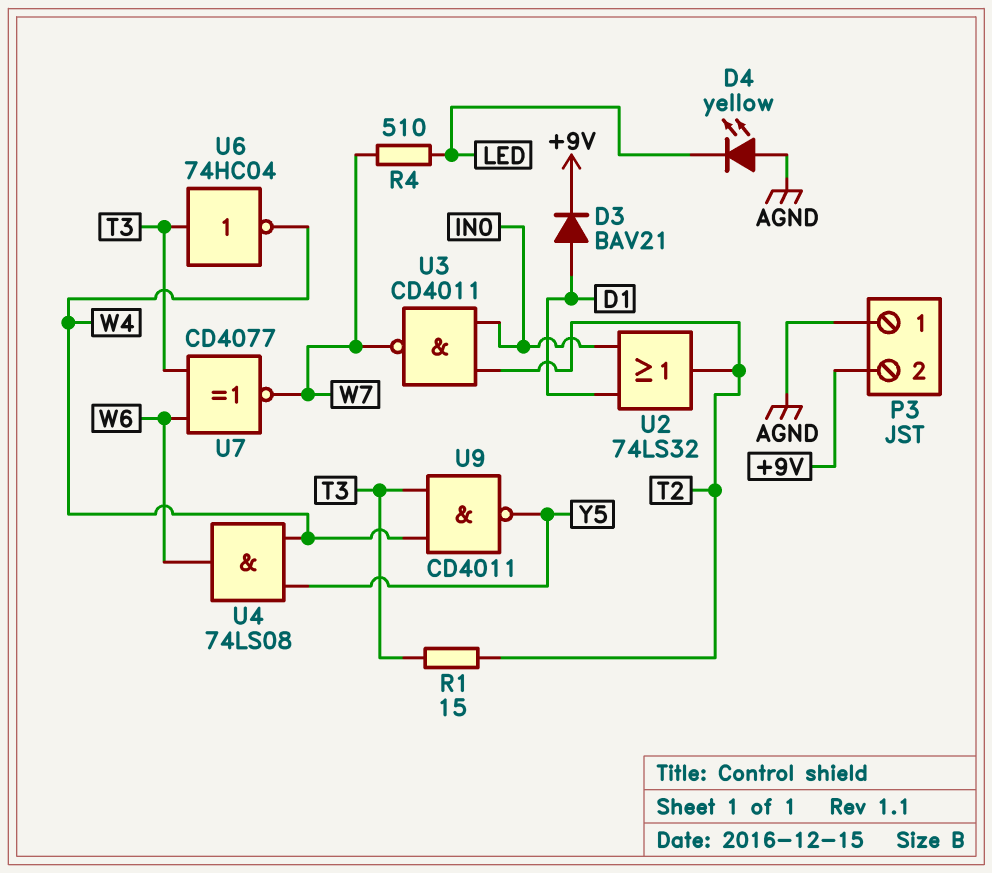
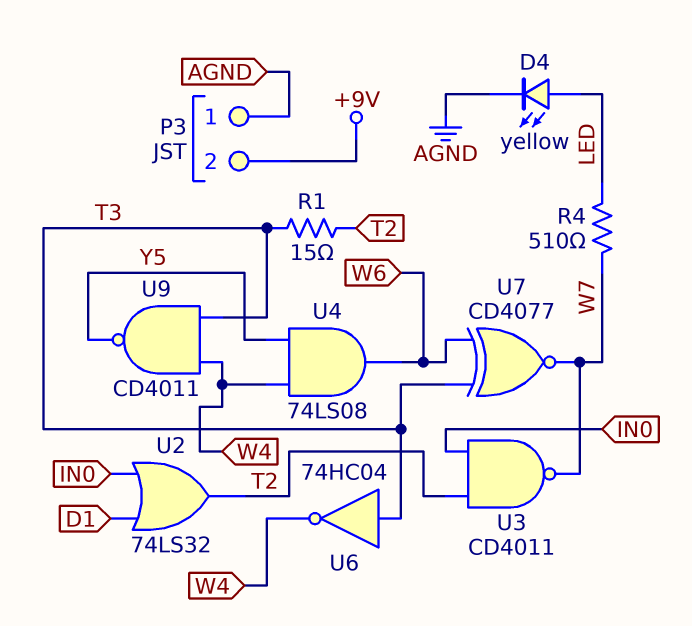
D3: diode BAV21 (A D1, K +9V) -> none
D4: LED yellow (A AGND, K LED) -> LED yellow (A LED, K AGND)

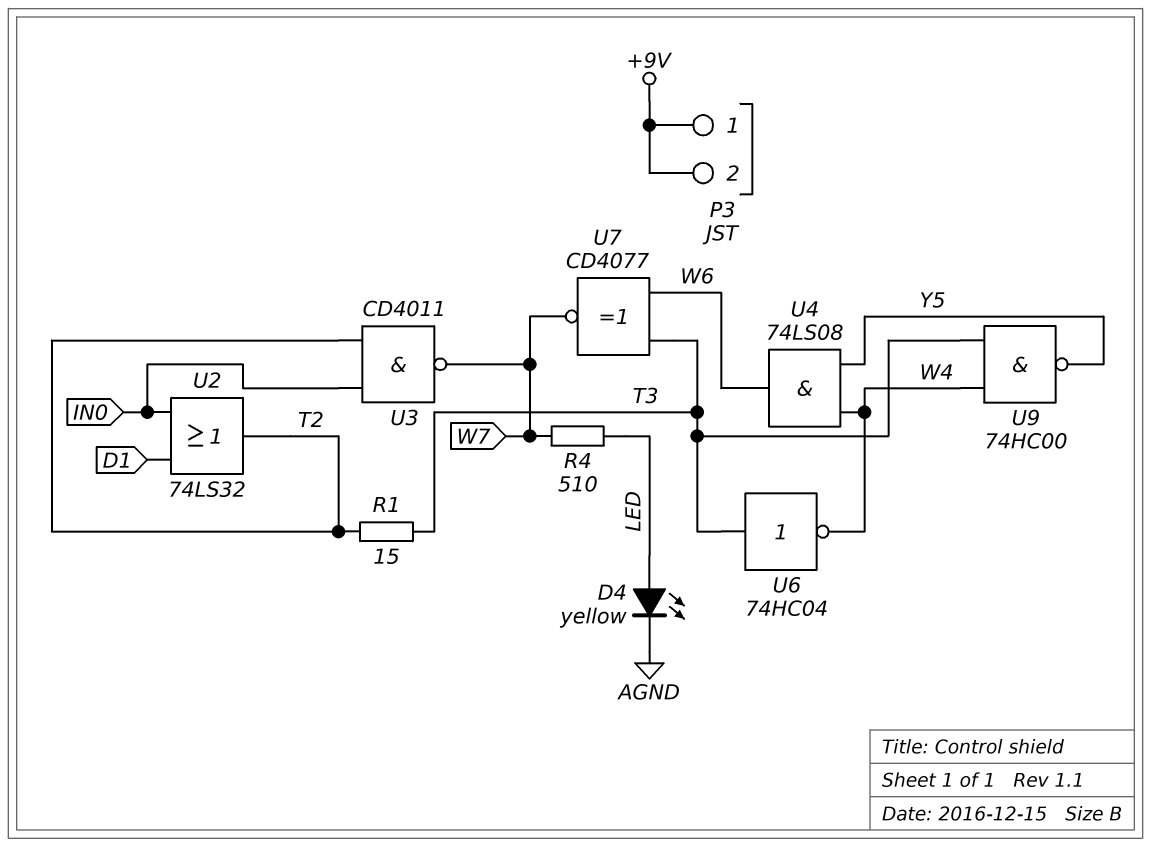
P3 pin 1: AGND -> +9V
U9: NAND CD4011 (in T3, in W4, out Y5) -> NAND 74HC00 (in T3, in W4, out Y5)

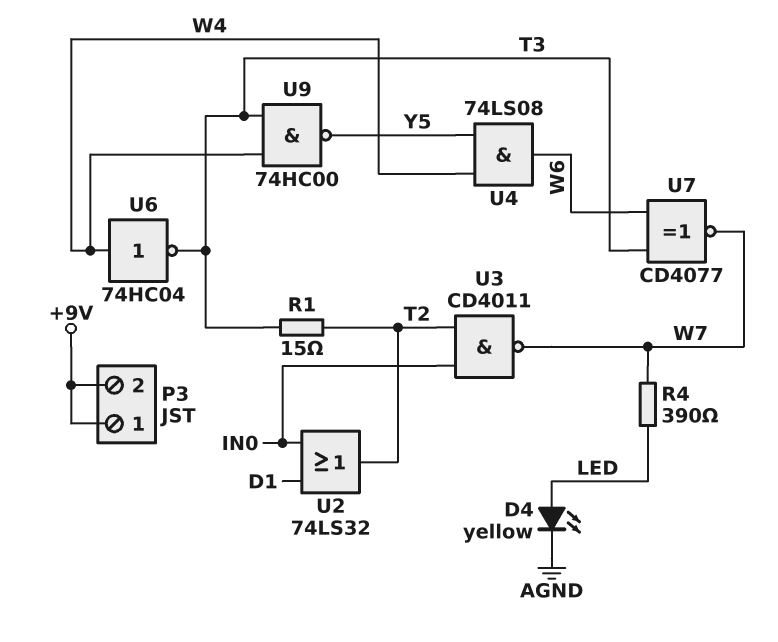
R4: 510 (LED, W7) -> 390 (LED, W7)
U6: NOT 74HC04 (in T3, out W4) -> NOT 74HC04 (in W4, out T3)

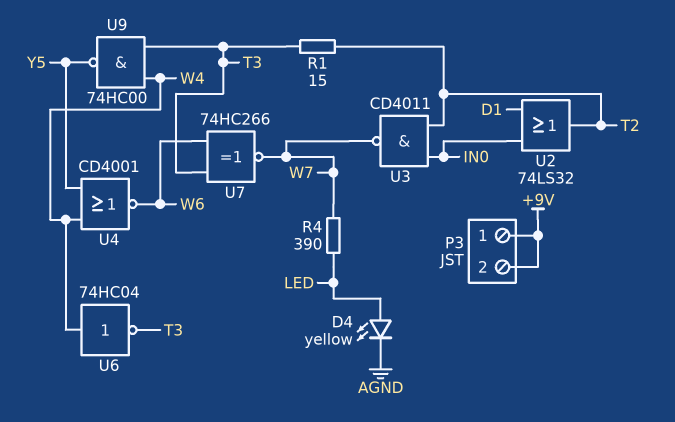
U4: AND 74LS08 (in W4, in Y5, out W6) -> NOR CD4001 (in W4, in Y5, out W6)
U7: XNOR CD4077 (in T3, in W6, out W7) -> XNOR 74HC266 (in T3, in W6, out W7)

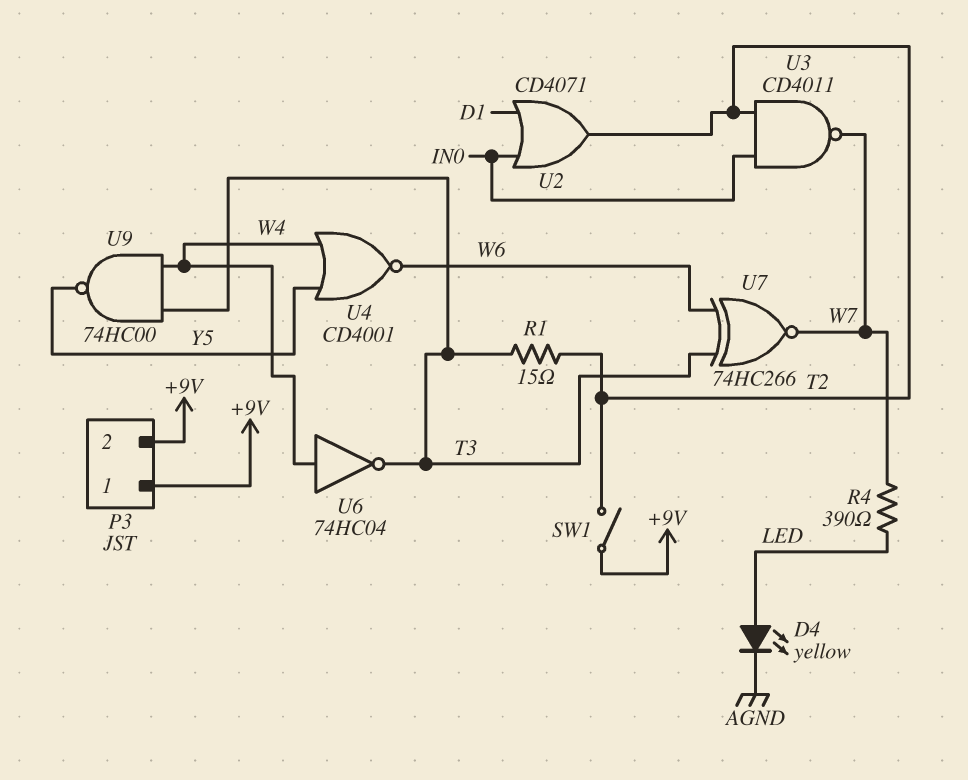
SW1: none -> switch (+9V, T2)
U2: OR 74LS32 (in D1, in IN0, out T2) -> OR CD4071 (in D1, in IN0, out T2)

